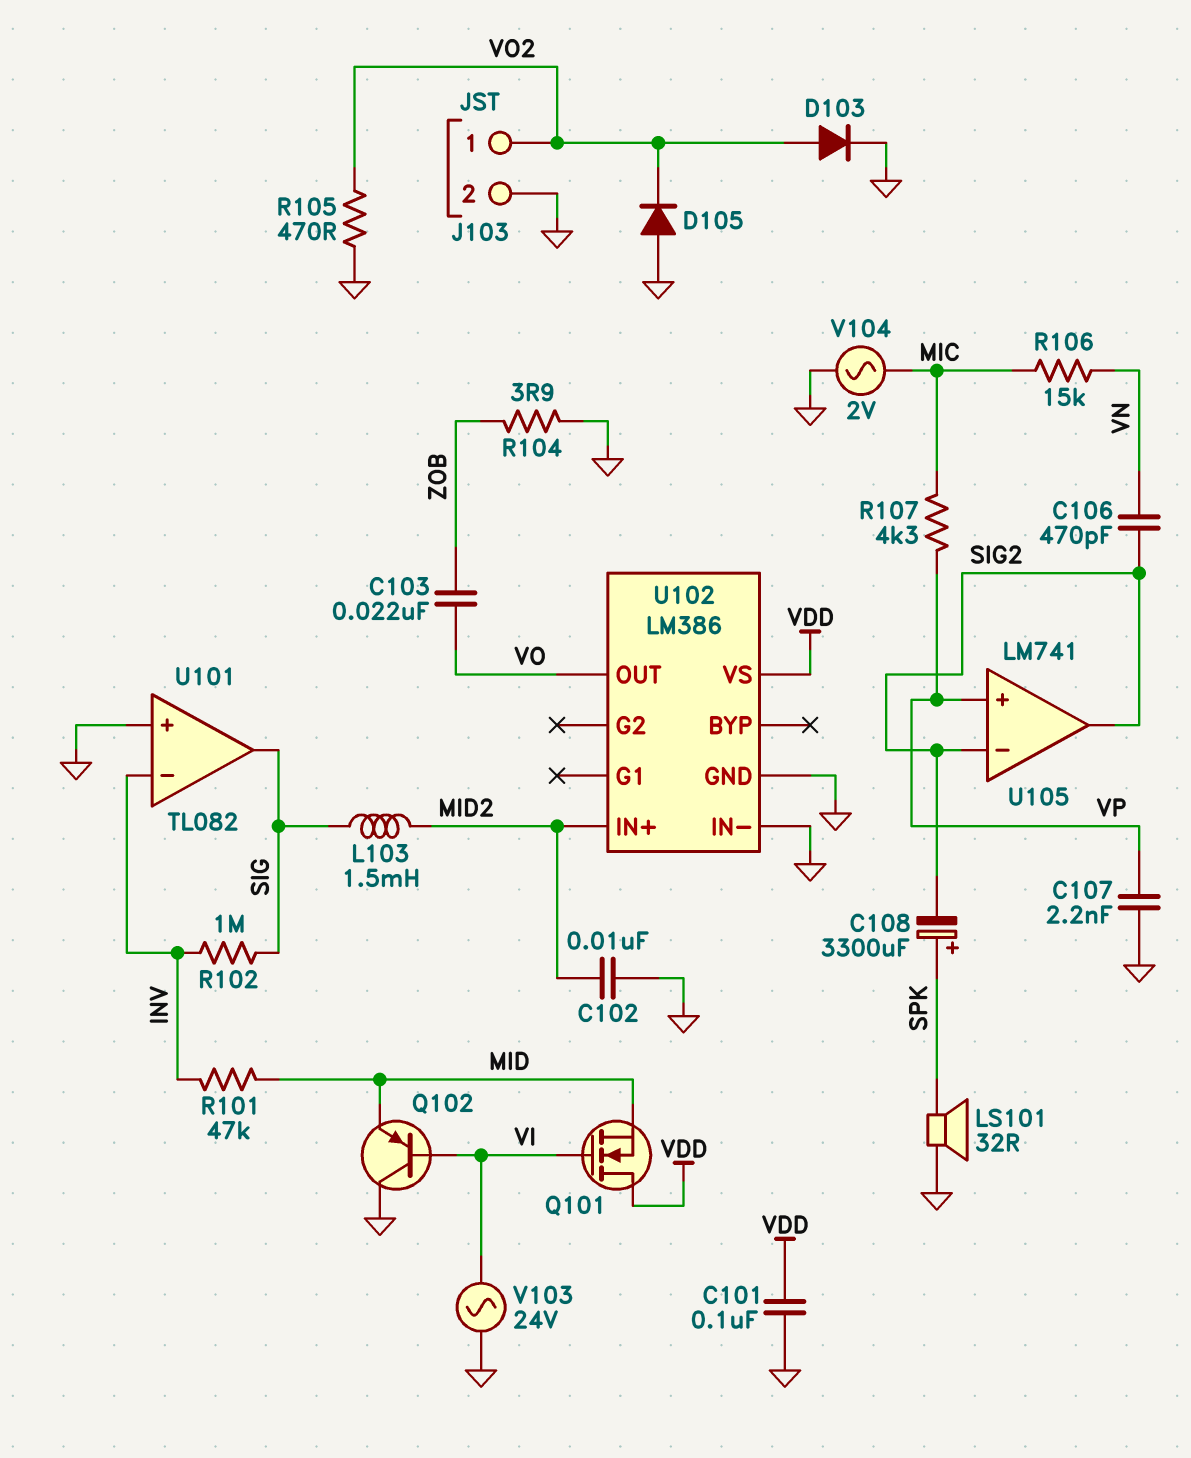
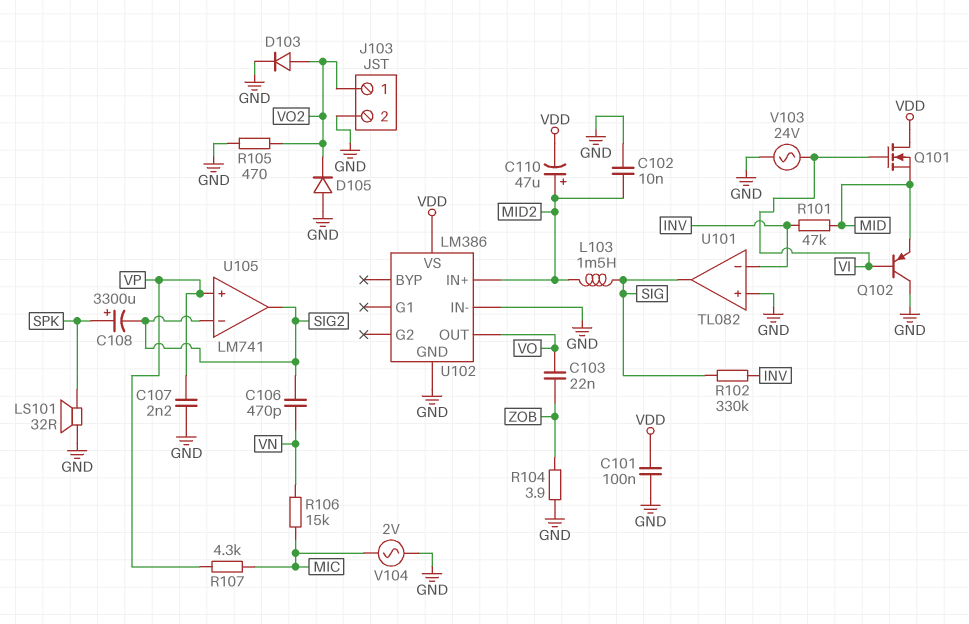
C110: none -> 47uF (plus MID2, minus VDD)
R102: 1M (INV, SIG) -> 330k (INV, SIG)

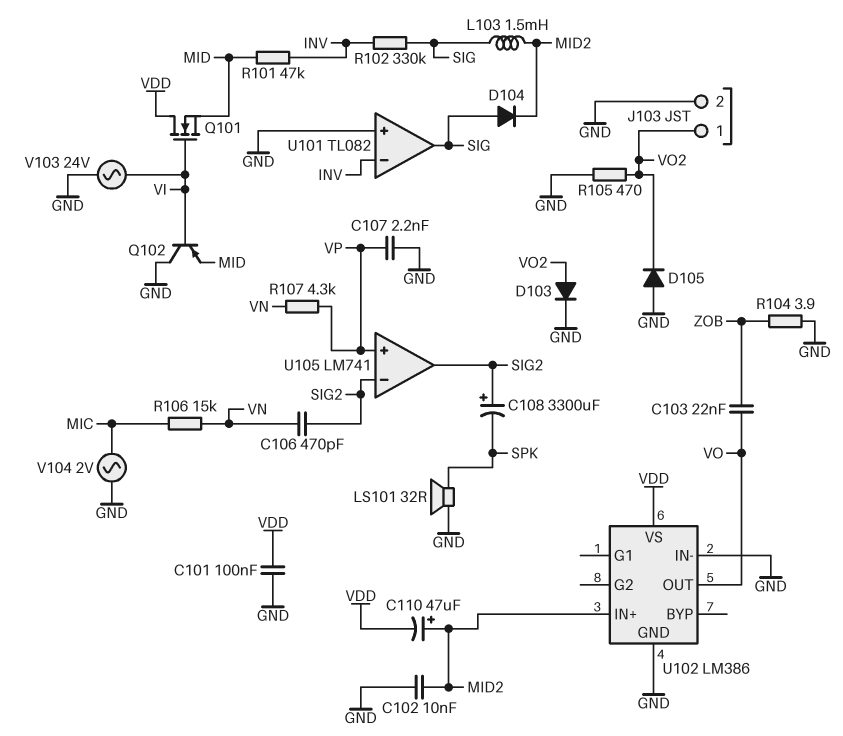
C108: 3300uF (plus SPK, minus SIG2) -> 3300uF (plus SIG2, minus SPK)
D104: none -> diode (A SIG, K MID2)
R107: 4.3k (MIC, VP) -> 4.3k (VN, VP)

